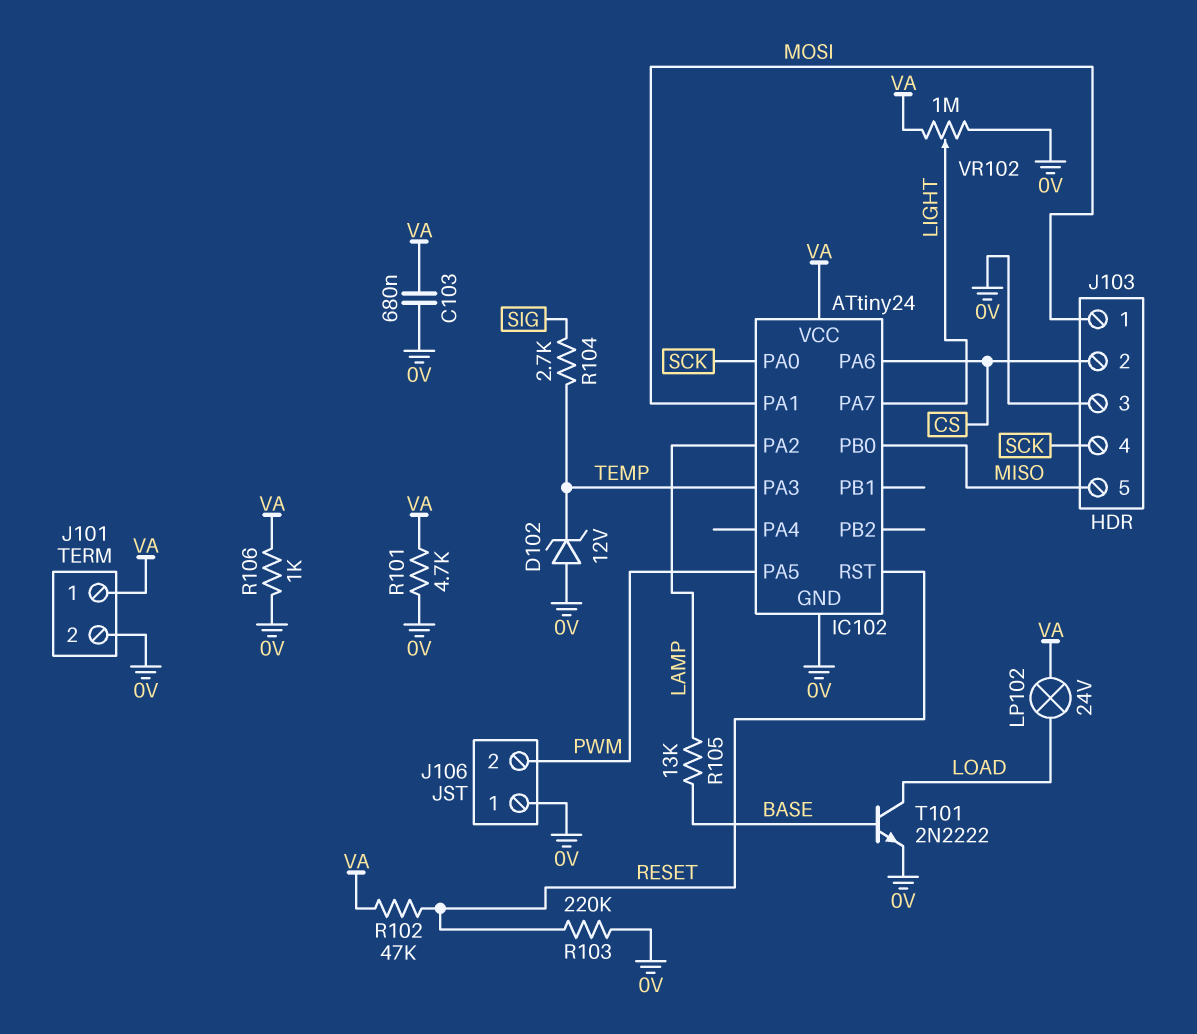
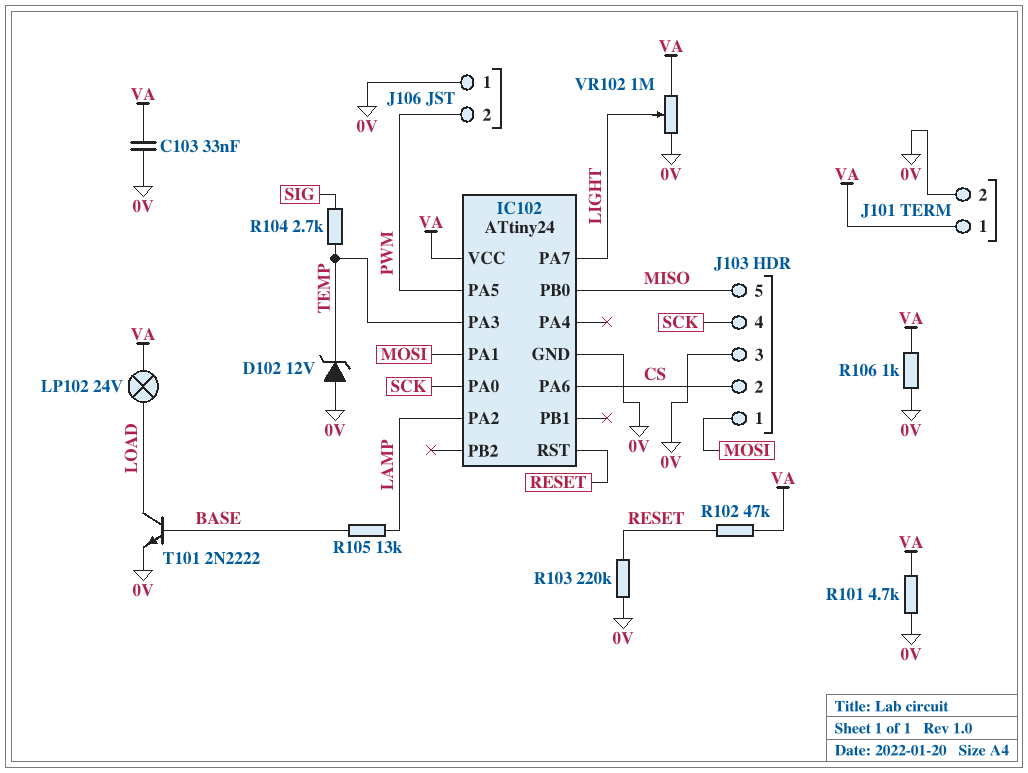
C103: 680nF (0V, VA) -> 33nF (0V, VA)

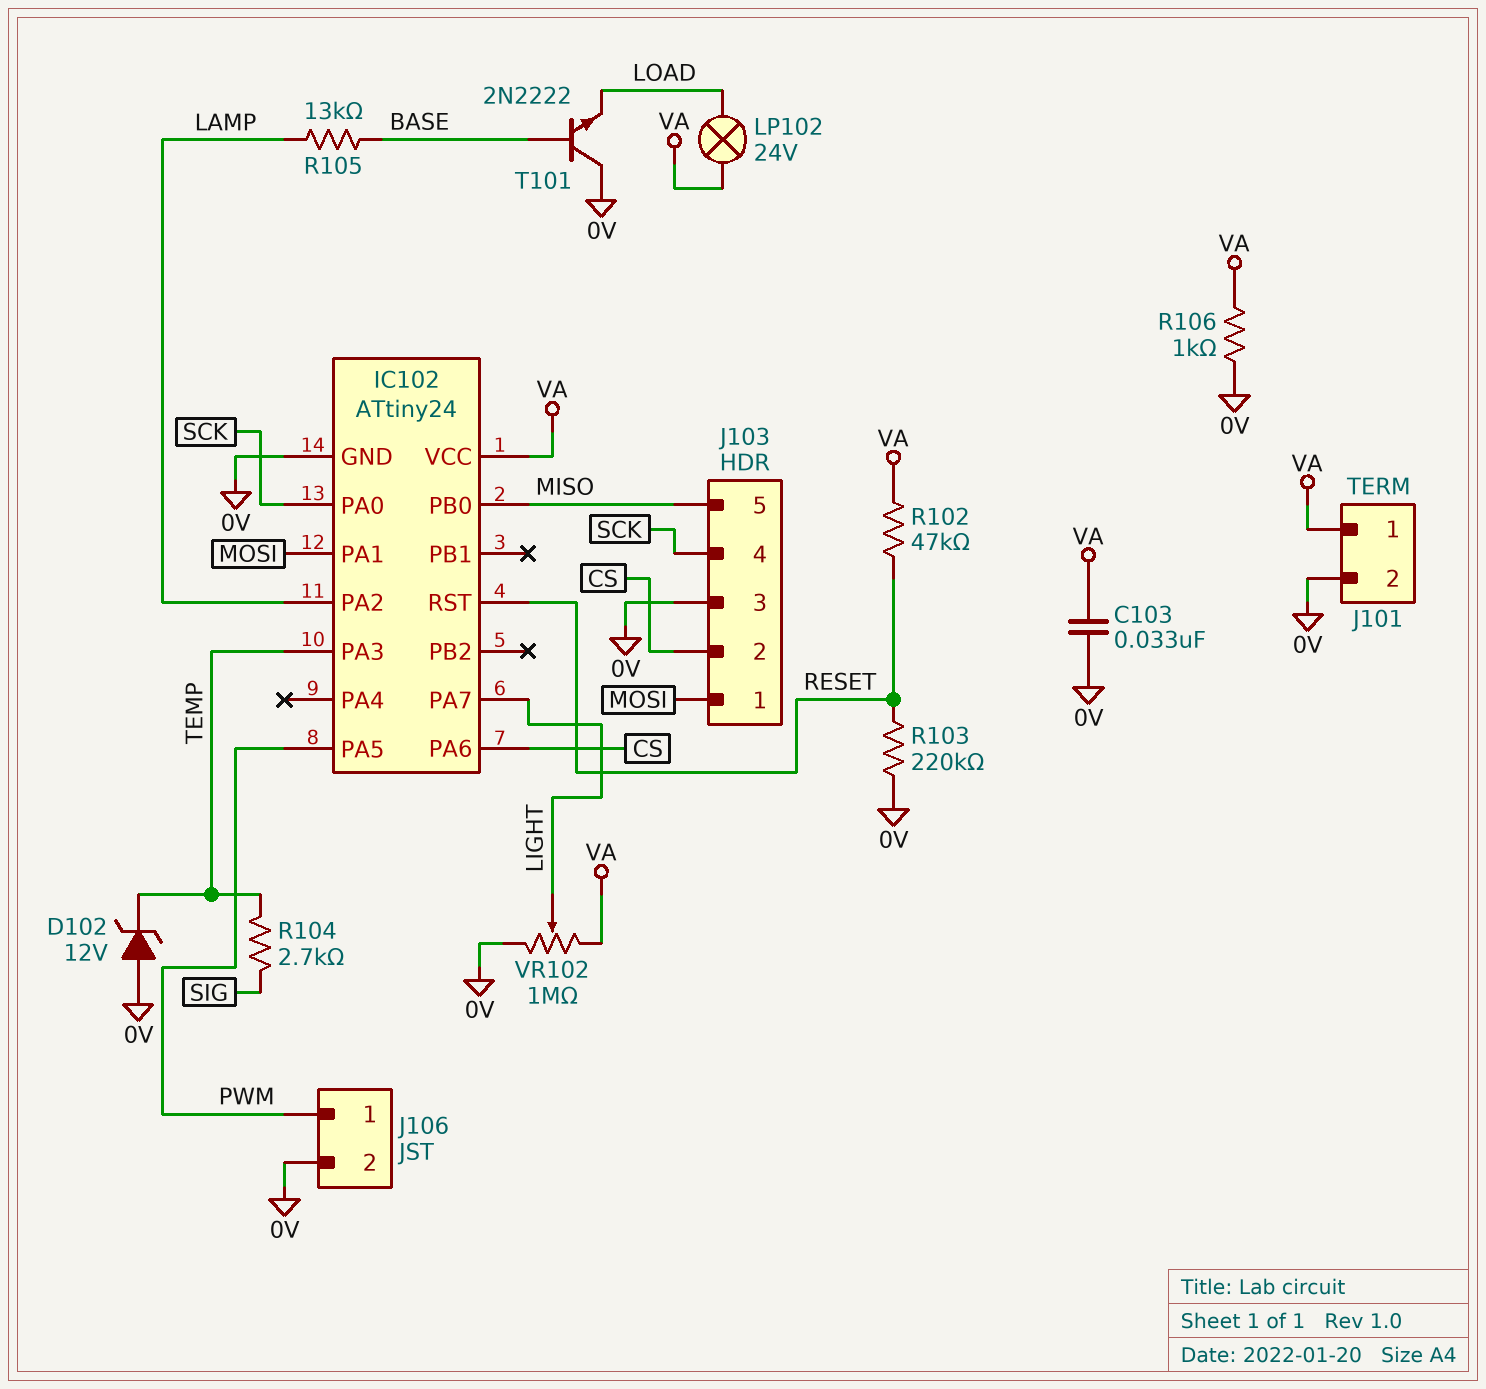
J106 pin 1: 0V -> PWM
J106 pin 2: PWM -> 0V
R101: 4.7k (0V, VA) -> none
T101: NPN 2N2222 (B BASE, C LOAD, E 0V) -> NPN 2N2222 (B BASE, C 0V, E LOAD)

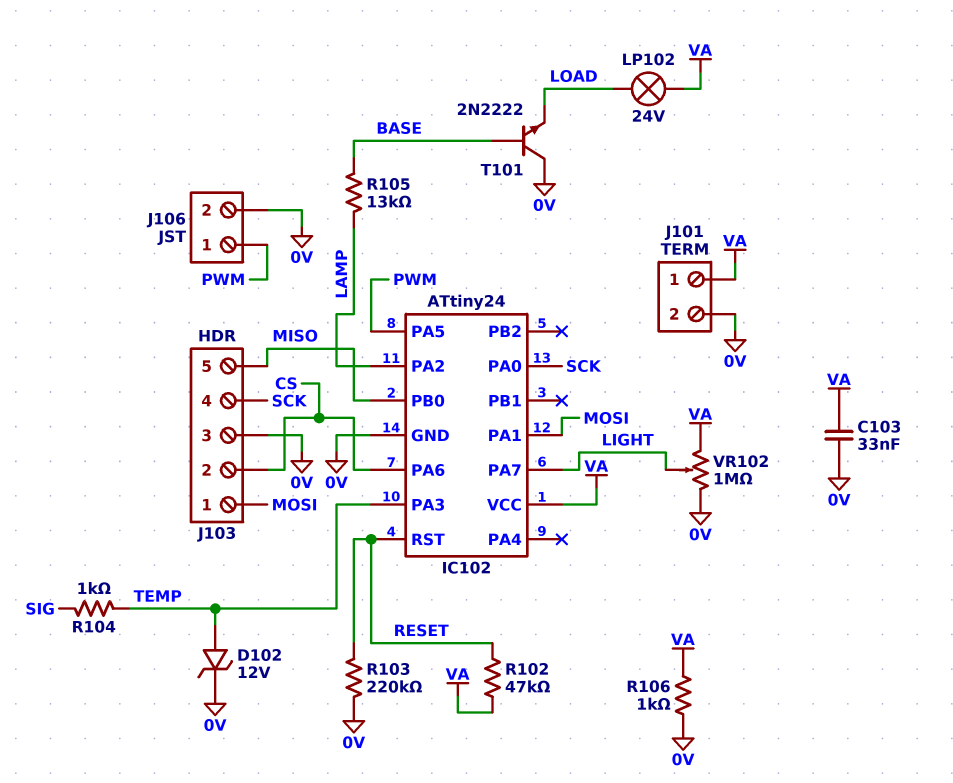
D102: zener 12V (A 0V, K TEMP) -> zener 12V (A TEMP, K 0V)
R104: 2.7k (SIG, TEMP) -> 1k (SIG, TEMP)

